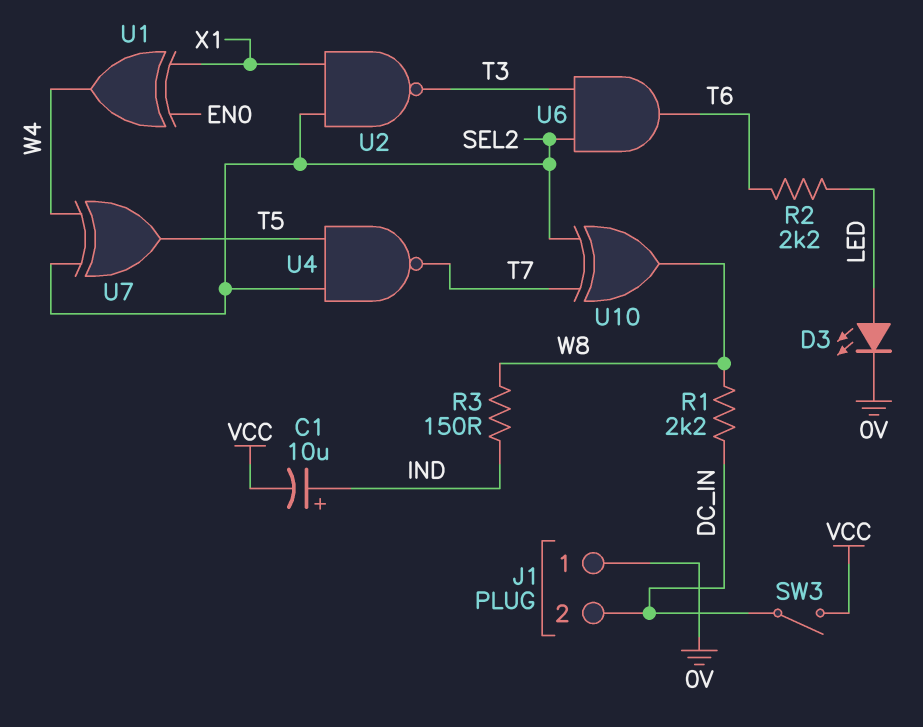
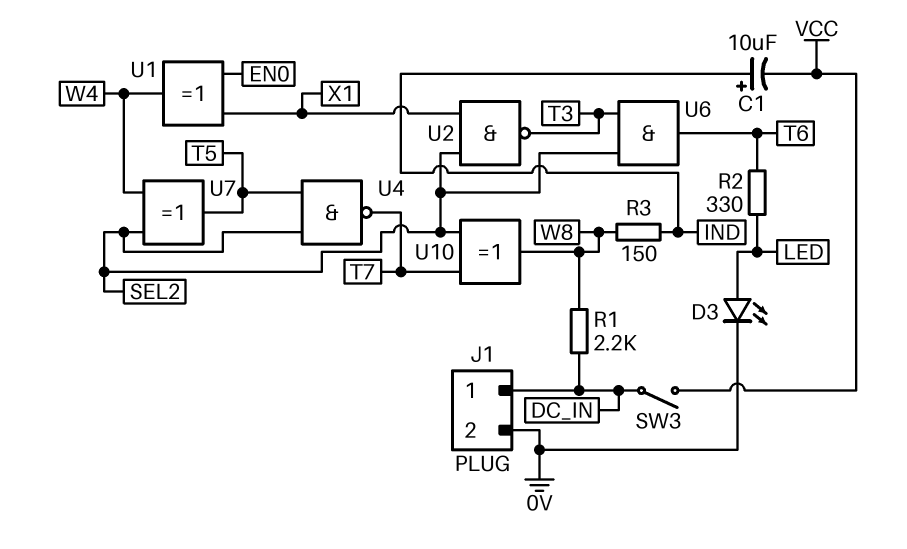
J1 pin 1: 0V -> DC_IN
J1 pin 2: DC_IN -> 0V
R2: 2.2k (LED, T6) -> 330 (LED, T6)

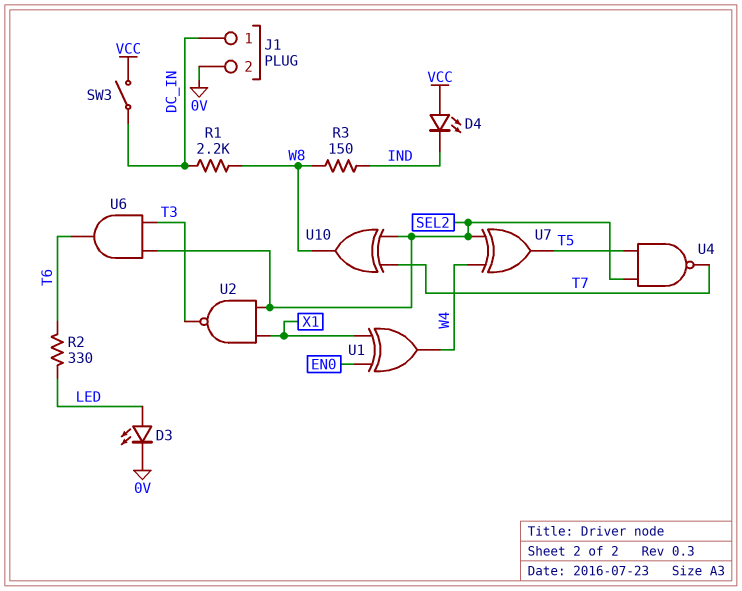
C1: 10uF (plus IND, minus VCC) -> none
D4: none -> LED (A VCC, K IND)

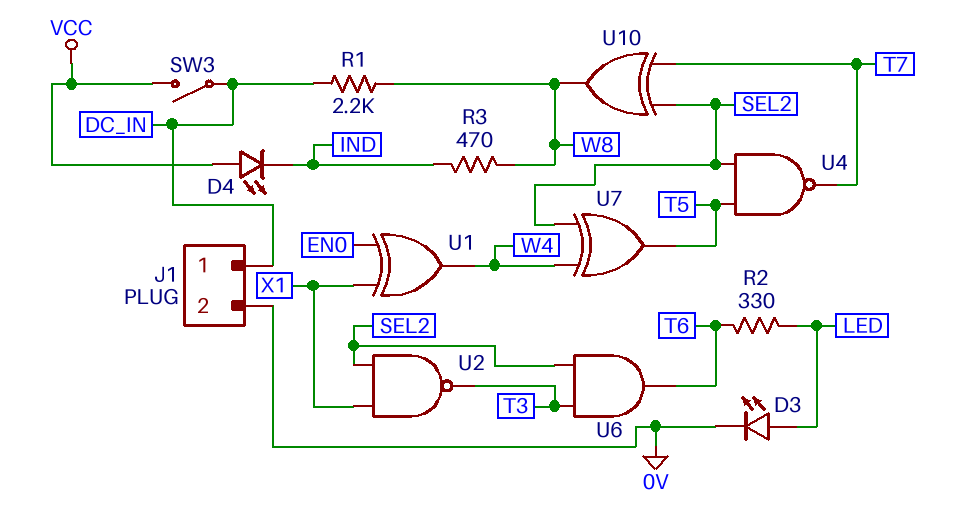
R3: 150 (IND, W8) -> 470 (IND, W8)

